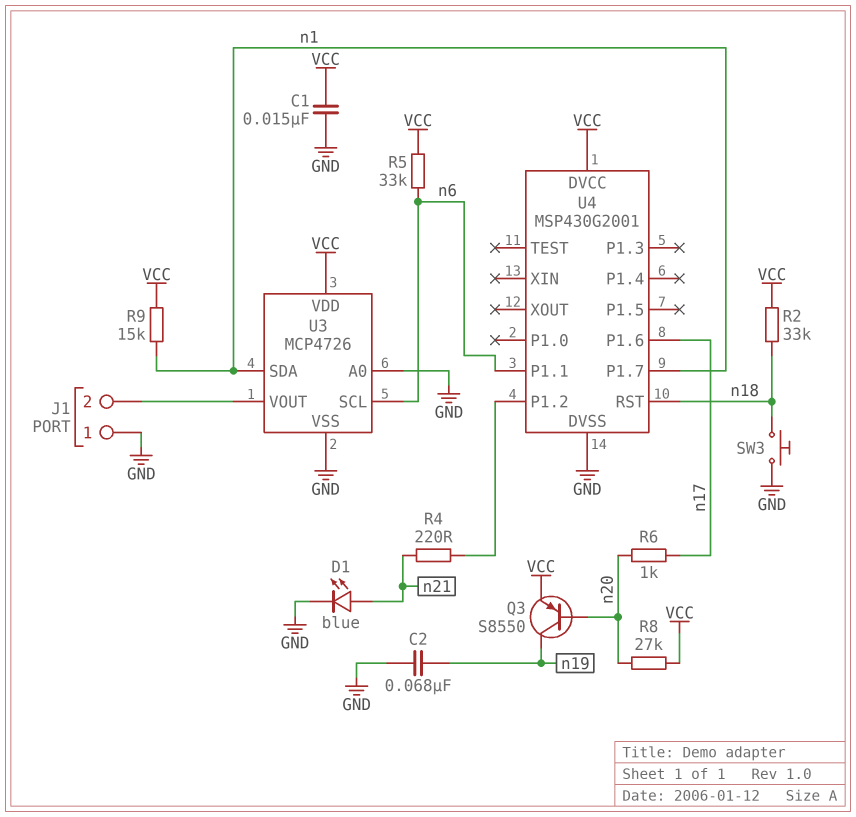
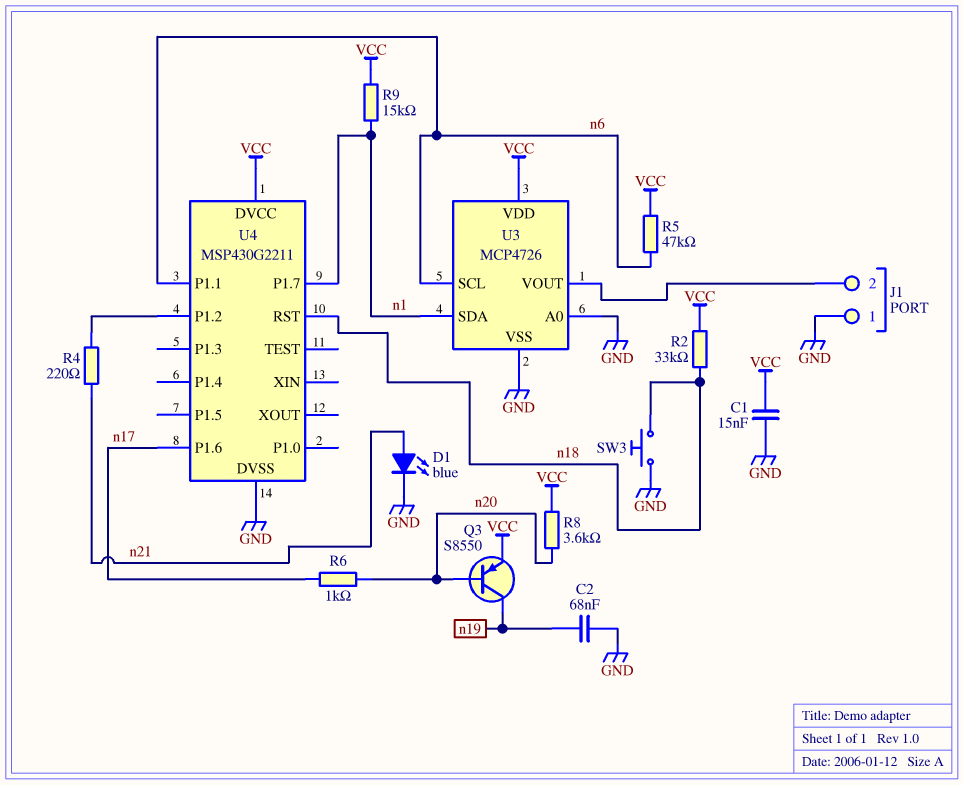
R5: 33k (VCC, n6) -> 47k (VCC, n6)
R8: 27k (VCC, n20) -> 3.6k (VCC, n20)
U4: MSP430G2001 -> MSP430G2211

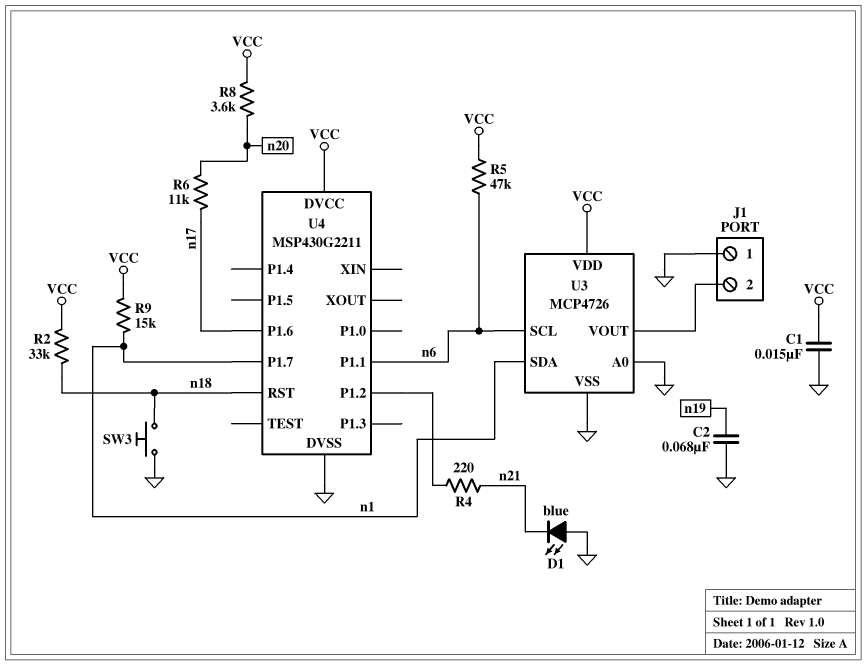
D1: LED blue (A n21, K GND) -> LED blue (A GND, K n21)
Q3: PNP S8550 (B n20, C n19, E VCC) -> none
R6: 1k (n17, n20) -> 11k (n17, n20)

